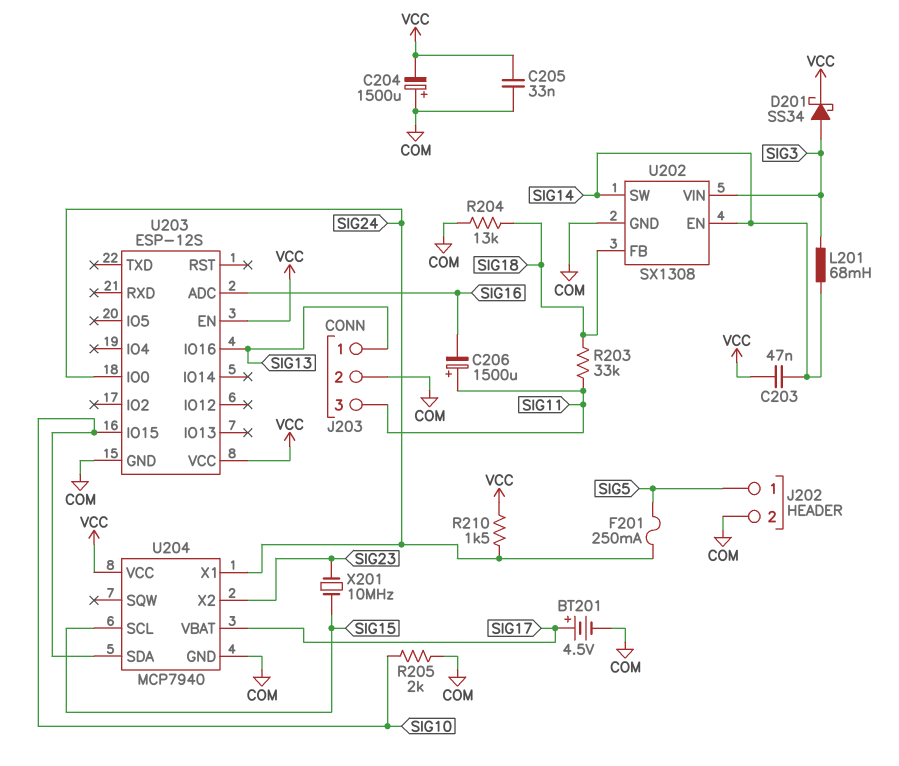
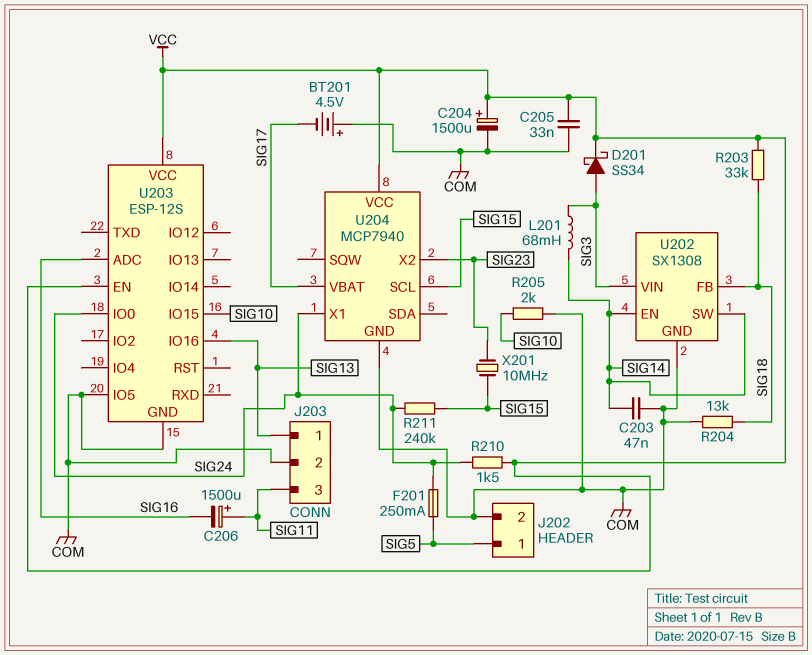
BT201: 4.5V (plus SIG17, minus COM) -> 4.5V (plus COM, minus SIG17)
C203: 47nF (SIG14, VCC) -> 47nF (COM, SIG14)
C204: 1500uF (plus COM, minus VCC) -> 1500uF (plus VCC, minus COM)
R203: 33k (SIG11, SIG18) -> 33k (SIG18, VCC)
R211: none -> 240k (SIG15, SIG24)
U203 pin IO5: none -> COM
U204 pin SDA: SIG10 -> none

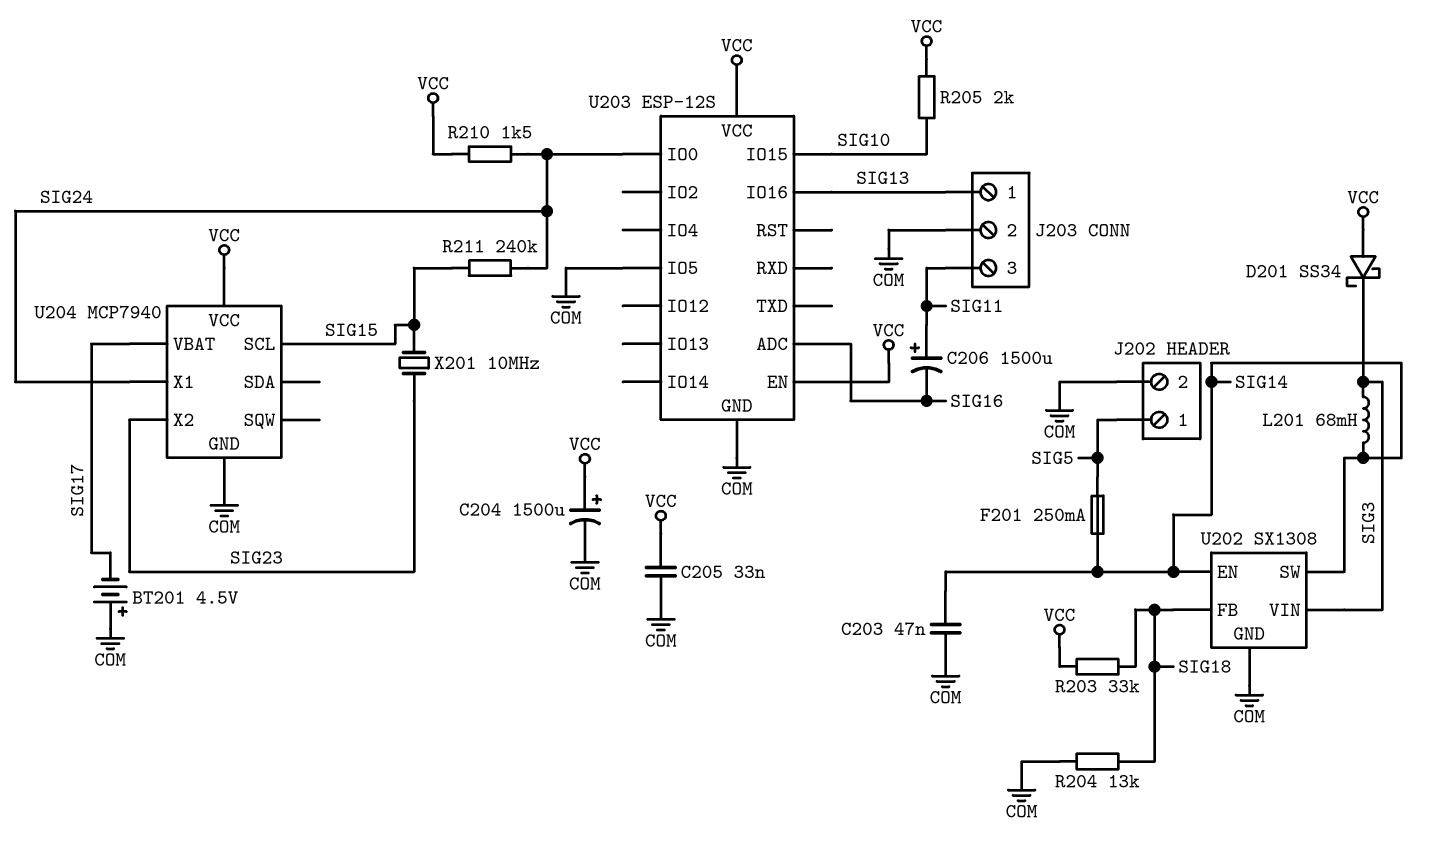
D201: schottky SS34 (A SIG3, K VCC) -> schottky SS34 (A VCC, K SIG3)
F201: 250mA (SIG5, SIG24) -> 250mA (SIG5, SIG14)
R205: 2k (COM, SIG10) -> 2k (SIG10, VCC)

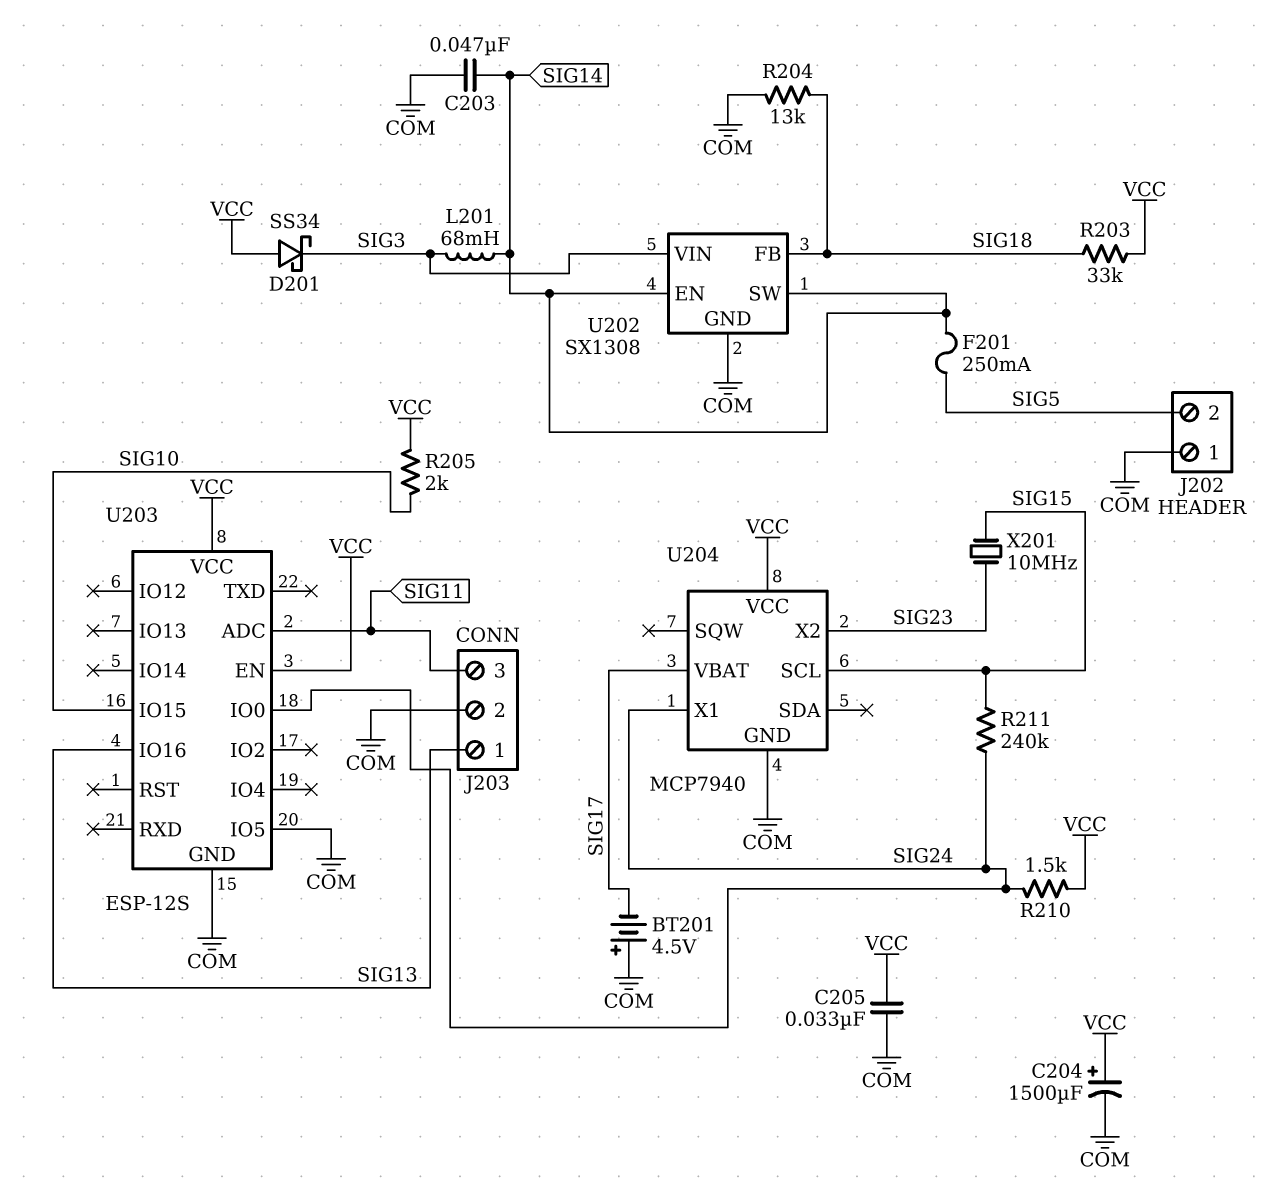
C206: 1500uF (plus SIG11, minus SIG16) -> none
J202 pin 1: SIG5 -> COM
J202 pin 2: COM -> SIG5
U203 pin ADC: SIG16 -> SIG11

